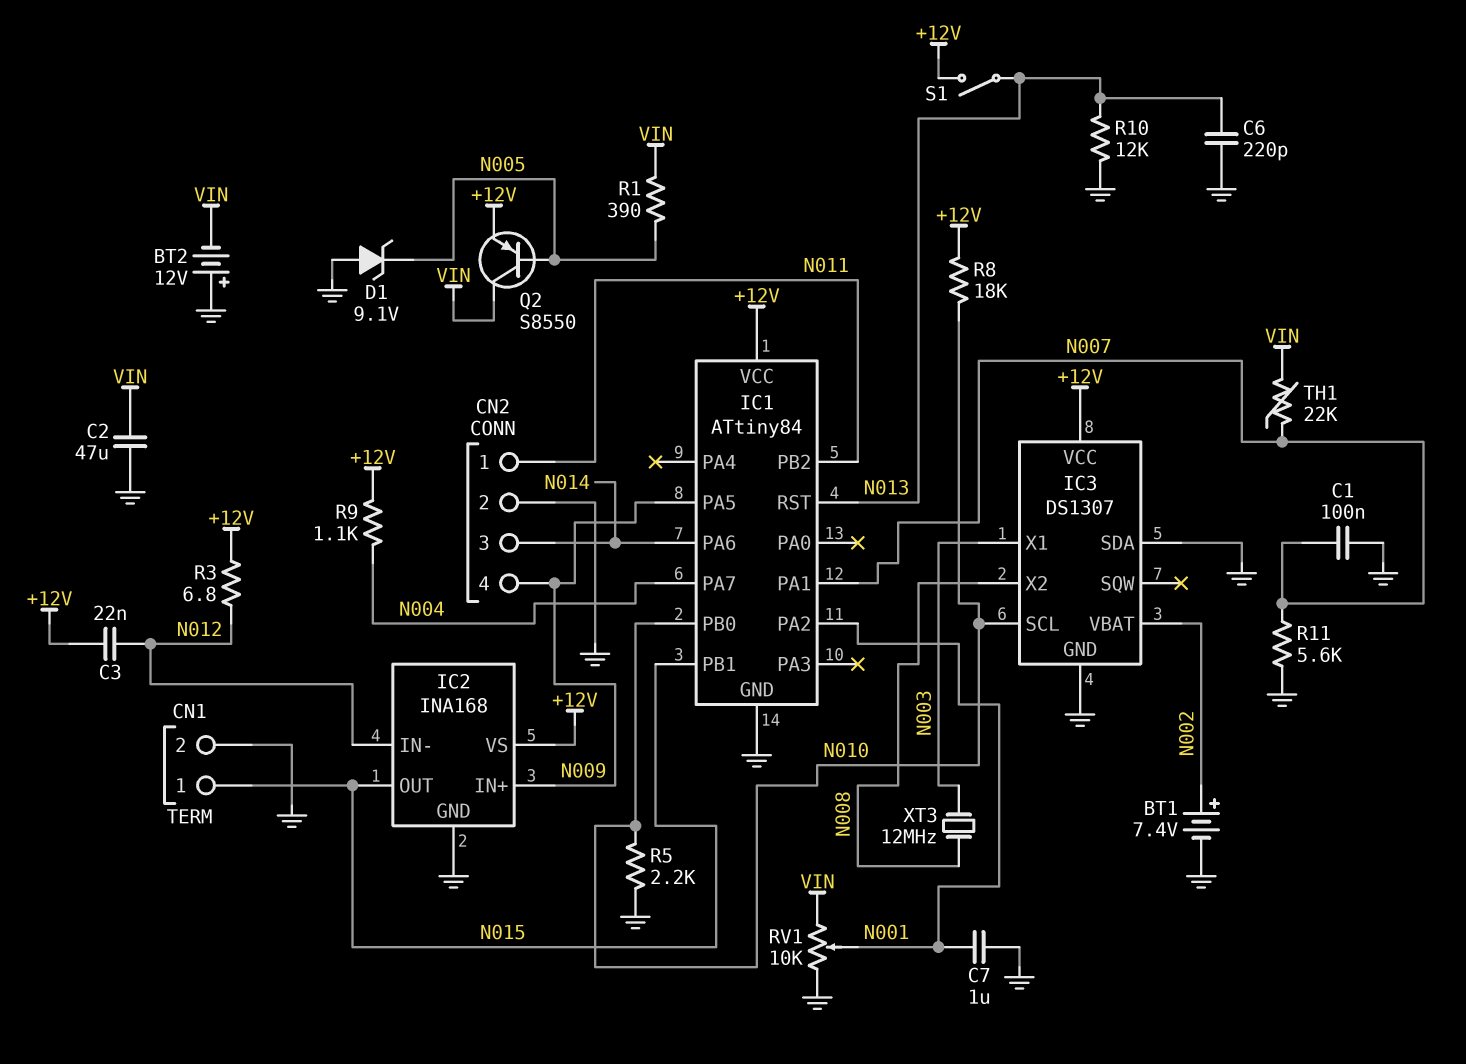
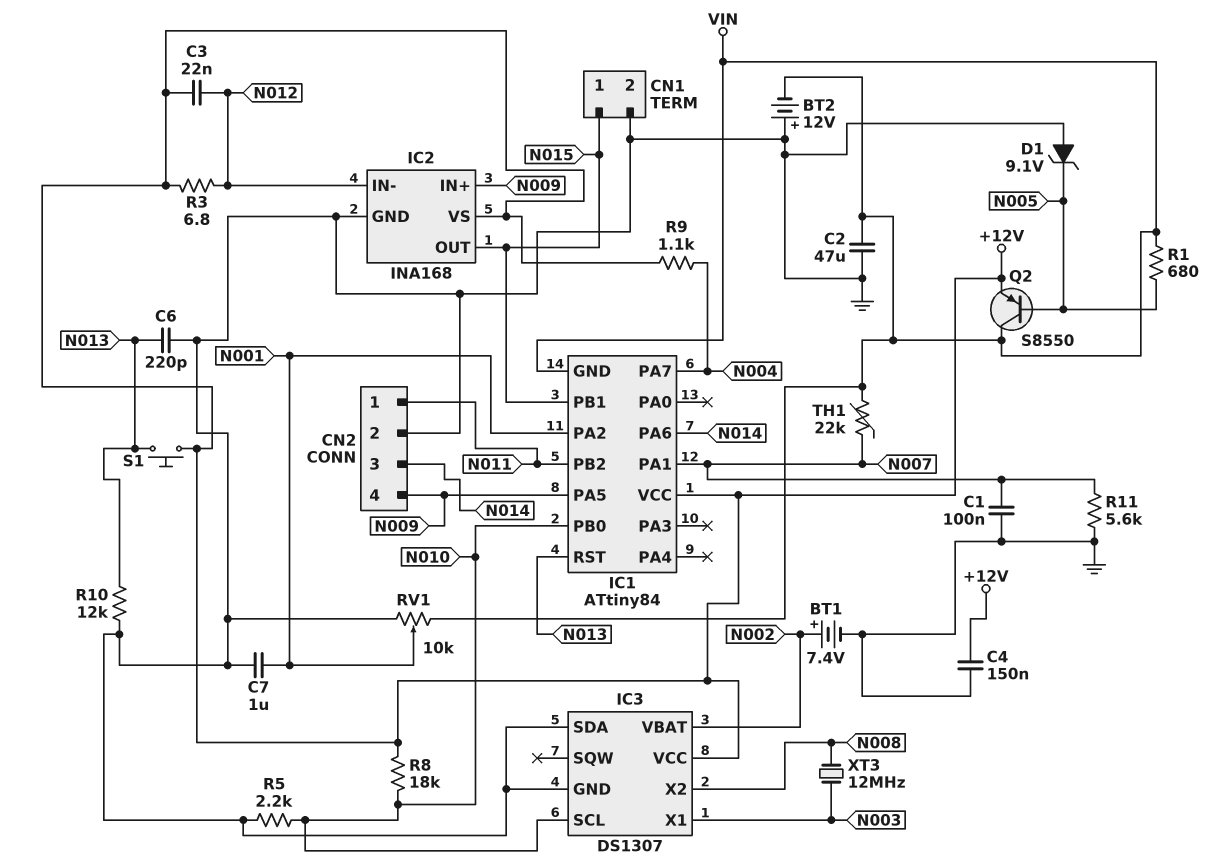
C4: none -> 150nF (+12V, GND)
IC1 pin GND: GND -> VIN
R1: 390 (N005, VIN) -> 680 (N005, VIN)
S1: switch (+12V, N013) -> button (+12V, N013)

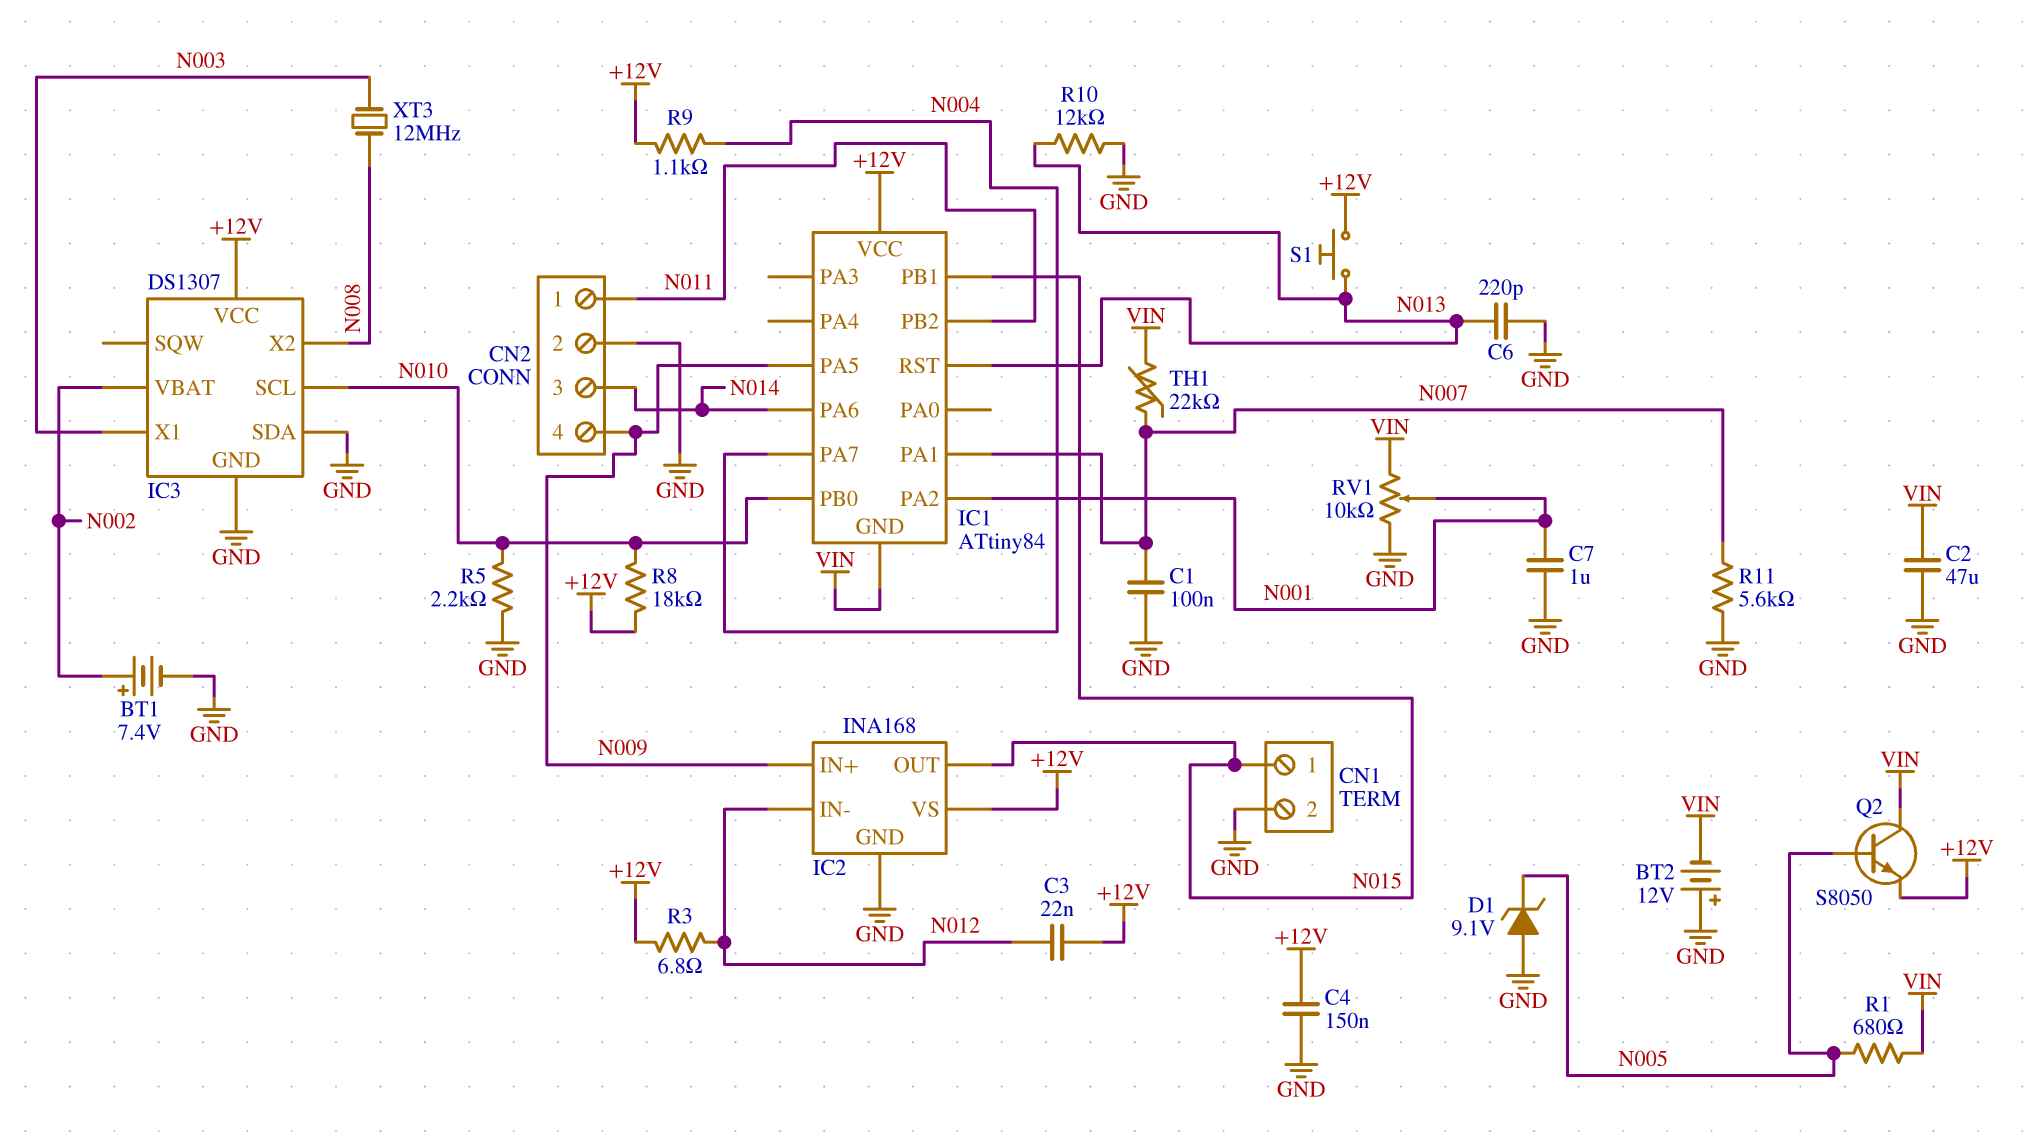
Q2: PNP S8550 (B N005, C VIN, E +12V) -> NPN S8050 (B N005, C VIN, E +12V)

